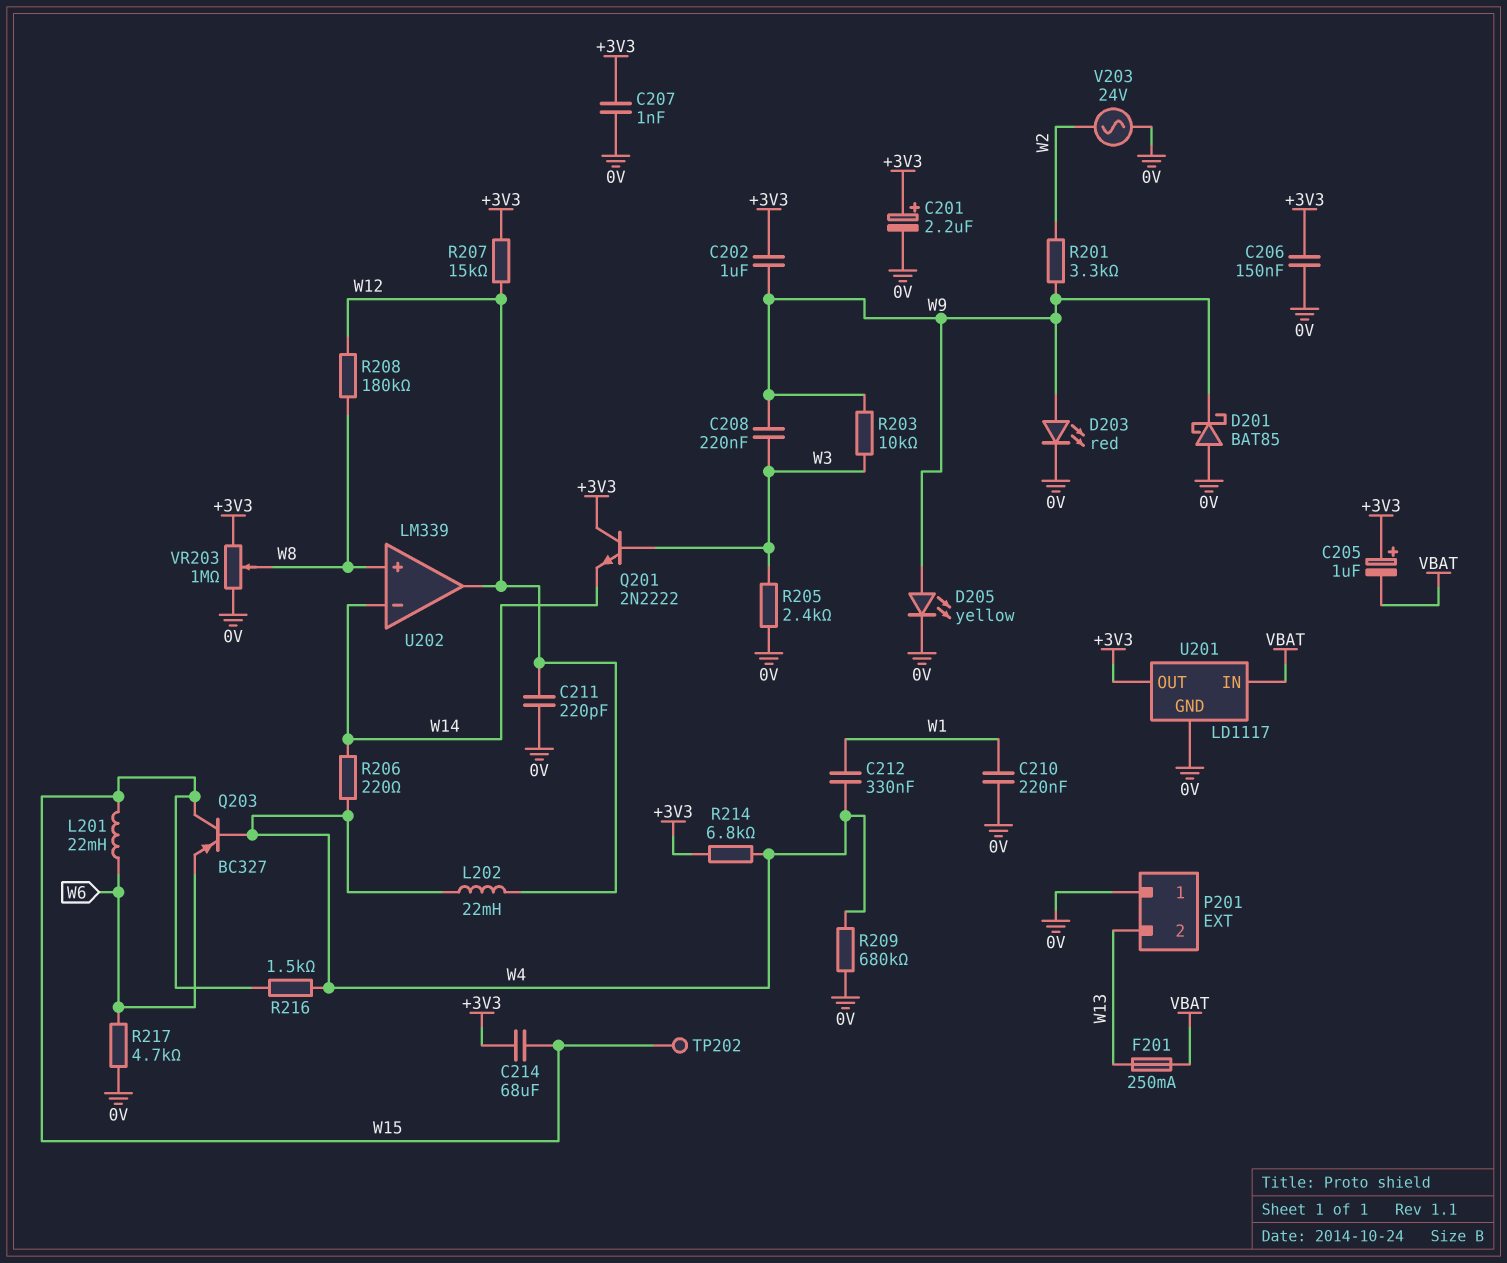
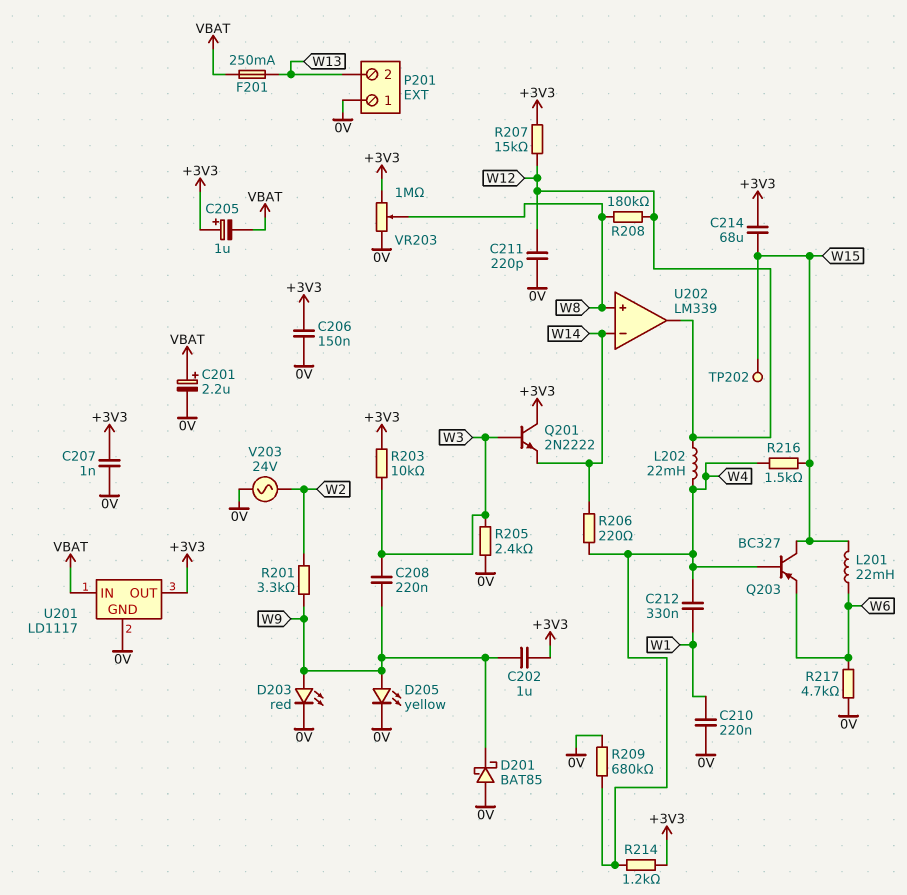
C201: 2.2uF (plus +3V3, minus 0V) -> 2.2uF (plus VBAT, minus 0V)
R203: 10k (W3, W9) -> 10k (+3V3, W3)
R214: 6.8k (+3V3, W4) -> 1.2k (+3V3, W4)

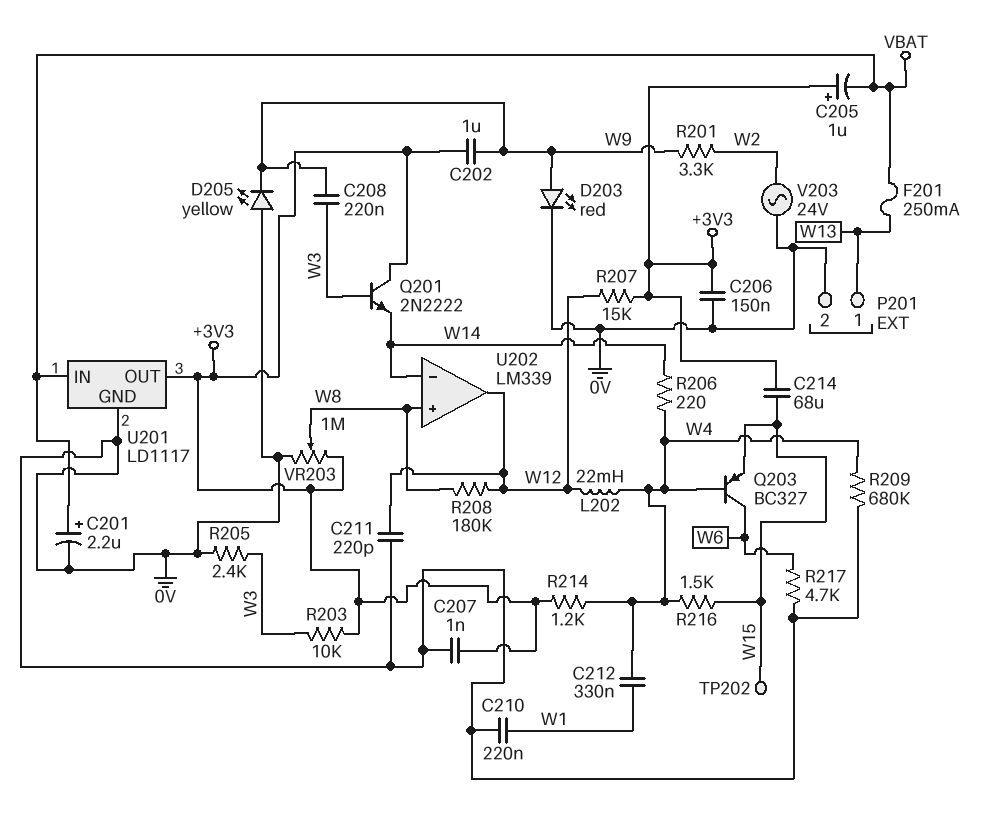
D201: schottky BAT85 (A 0V, K W9) -> none
D205: LED yellow (A W9, K 0V) -> LED yellow (A 0V, K W9)
L201: 22mH (W6, W15) -> none
P201 pin 1: 0V -> W13
P201 pin 2: W13 -> 0V
Q203: PNP BC327 (B W4, C W15, E W6) -> PNP BC327 (B W4, C W6, E W15)

